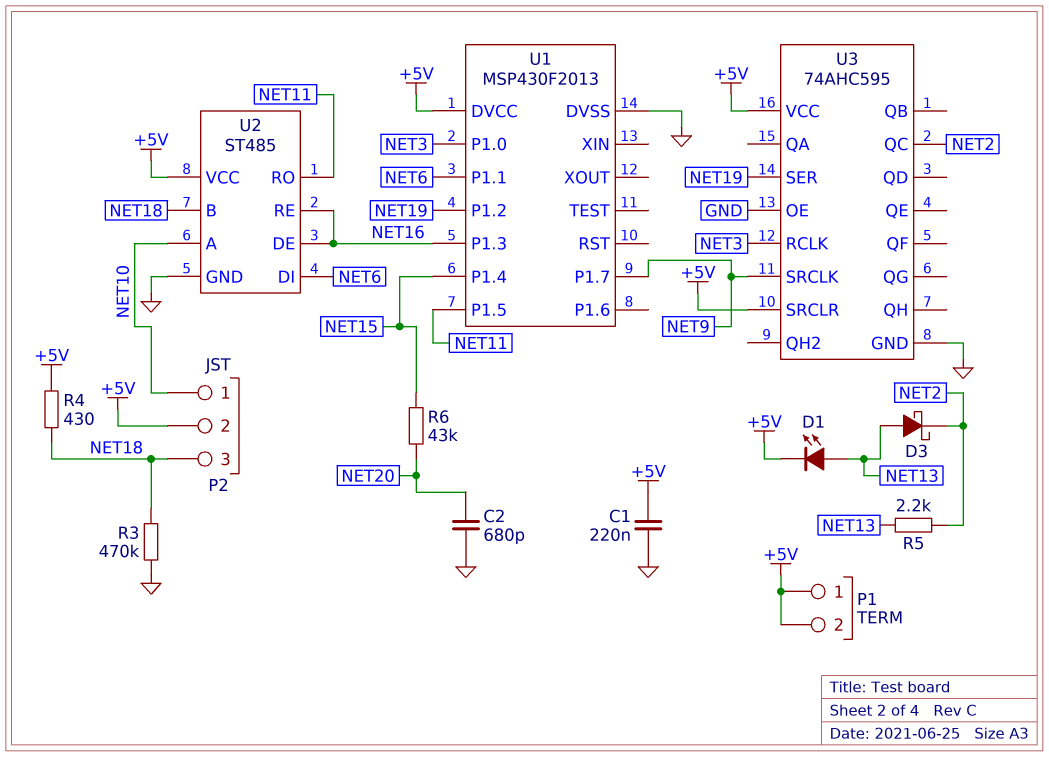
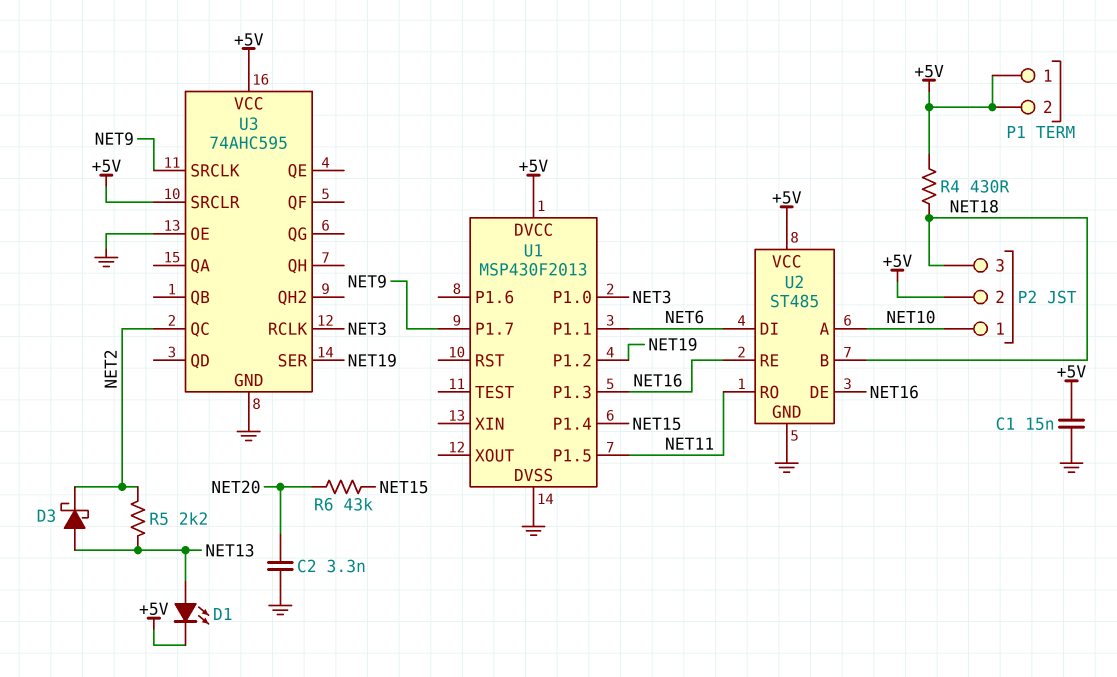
C1: 220nF (+5V, GND) -> 15nF (+5V, GND)
C2: 680pF (GND, NET20) -> 3.3nF (GND, NET20)
R3: 470k (GND, NET18) -> none

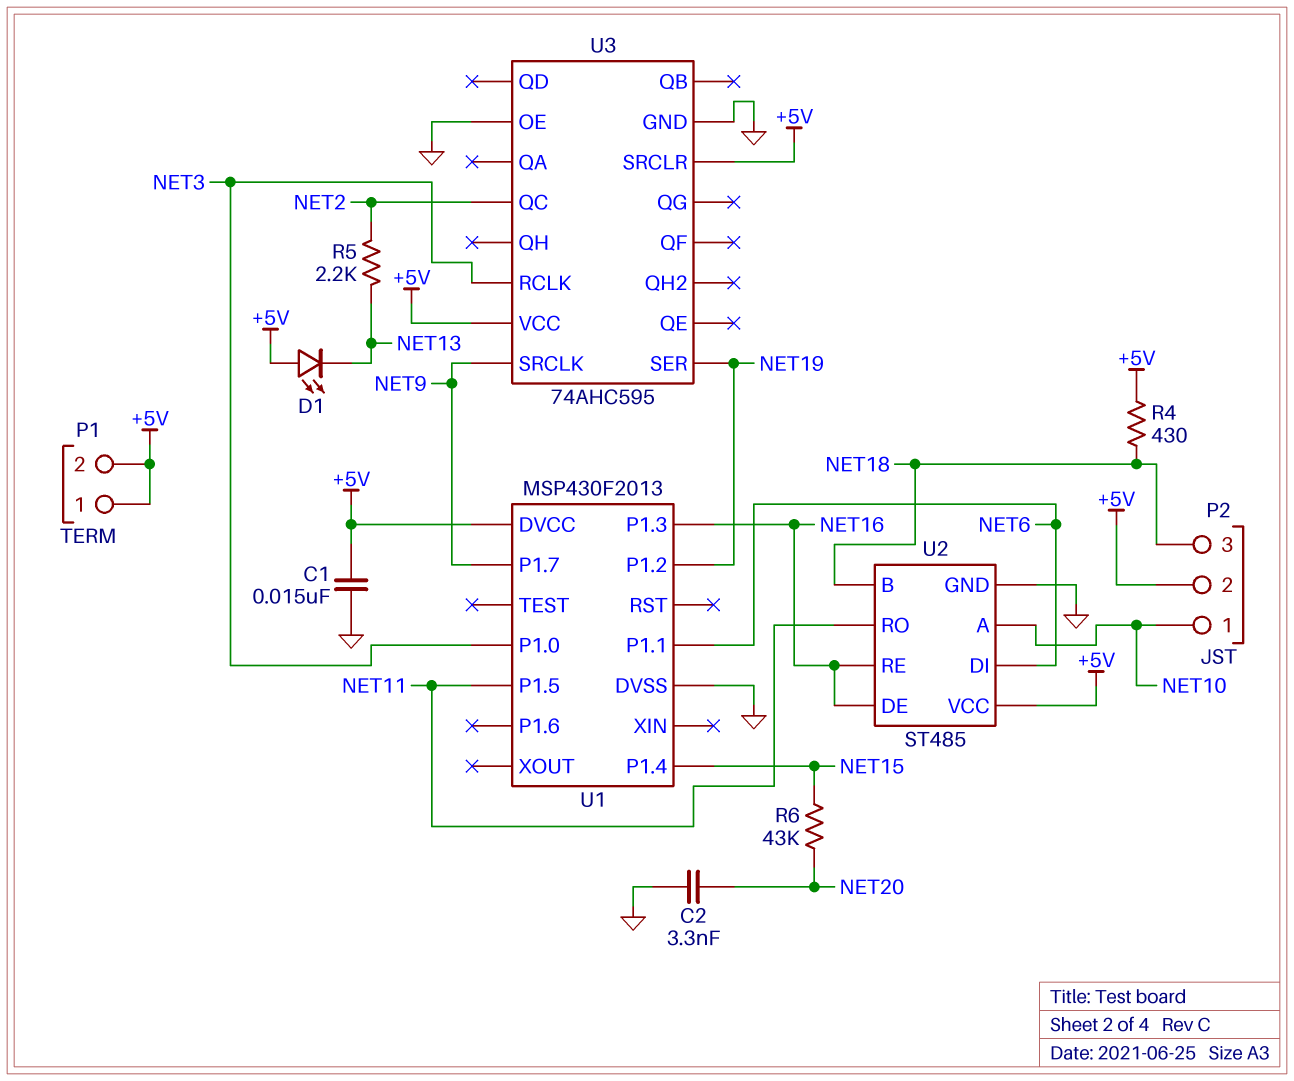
D1: LED (A NET13, K +5V) -> LED (A +5V, K NET13)
D3: schottky (A NET13, K NET2) -> none

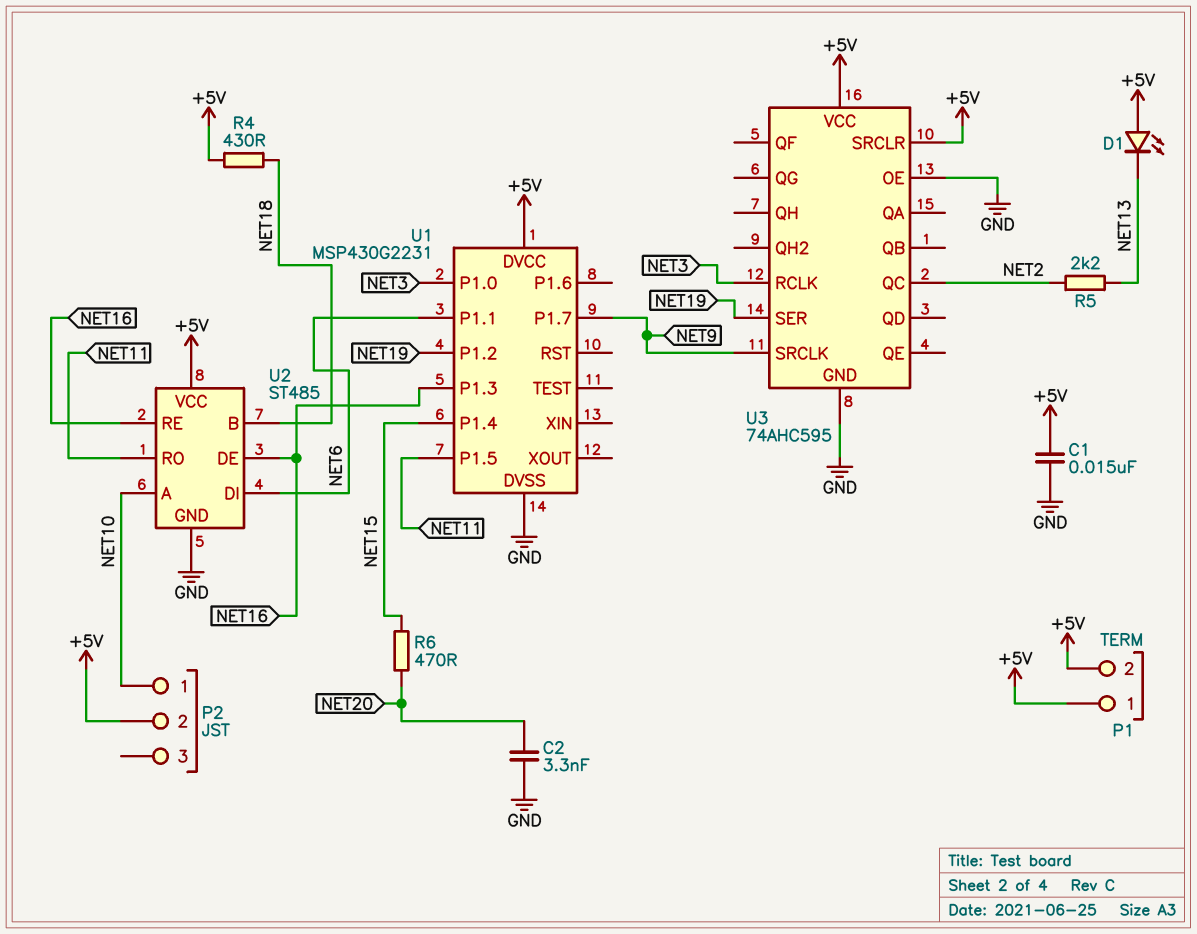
P2 pin 3: NET18 -> none
R6: 43k (NET15, NET20) -> 470 (NET15, NET20)
U1: MSP430F2013 -> MSP430G2231

